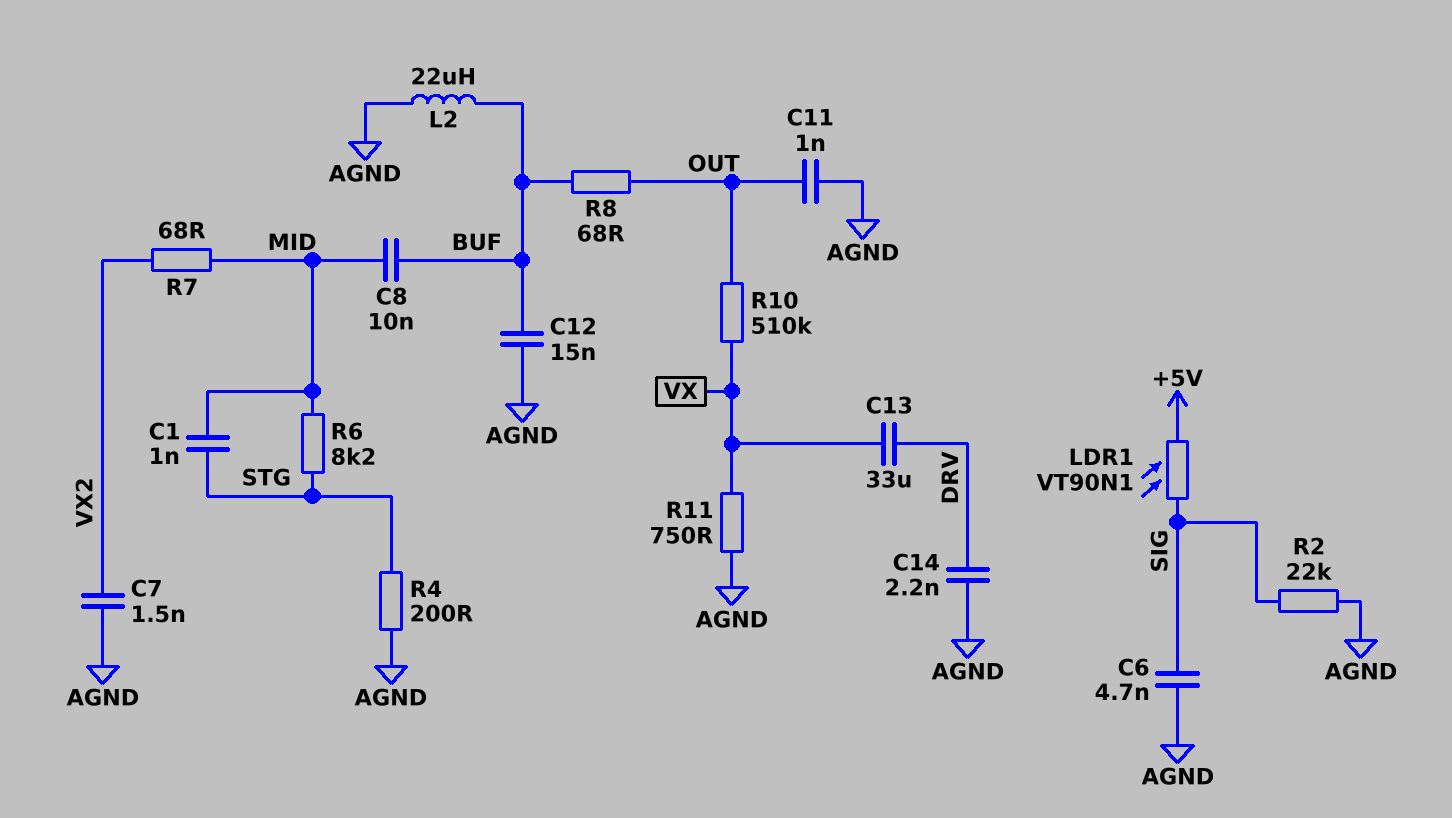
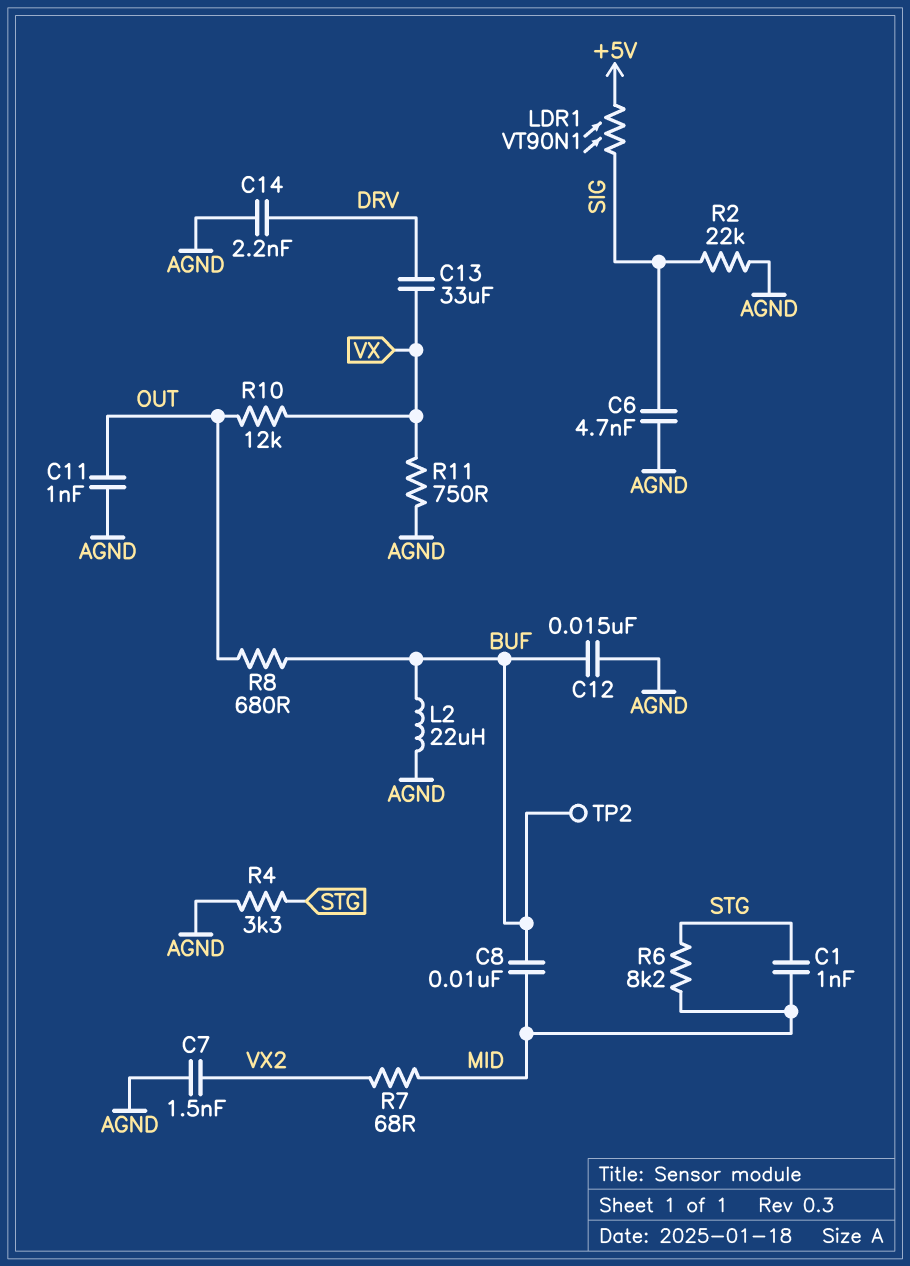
R4: 200 (AGND, STG) -> 3.3k (AGND, STG)
R8: 68 (BUF, OUT) -> 680 (BUF, OUT)
R10: 510k (OUT, VX) -> 12k (OUT, VX)
TP2: none -> test point (BUF)

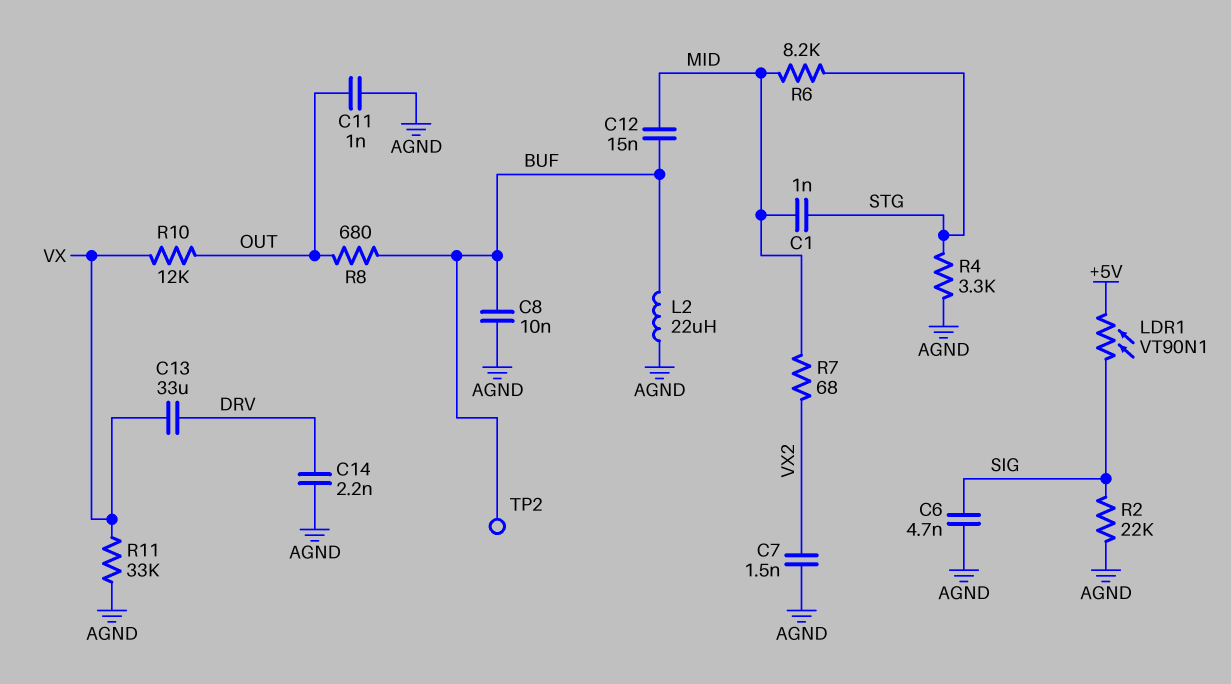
C8: 10nF (BUF, MID) -> 10nF (AGND, BUF)
C12: 15nF (AGND, BUF) -> 15nF (BUF, MID)
R11: 750 (AGND, VX) -> 33k (AGND, VX)

